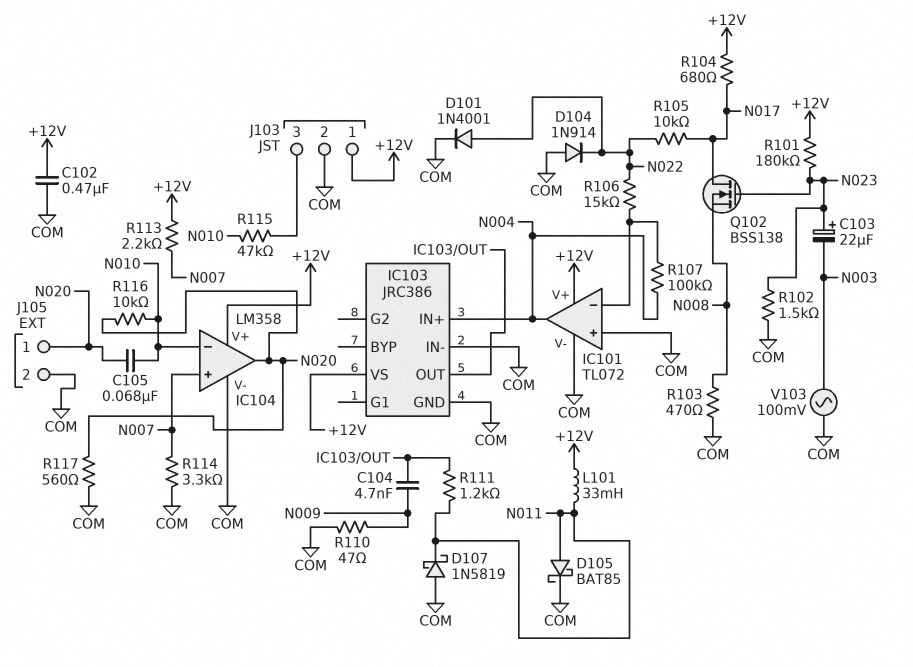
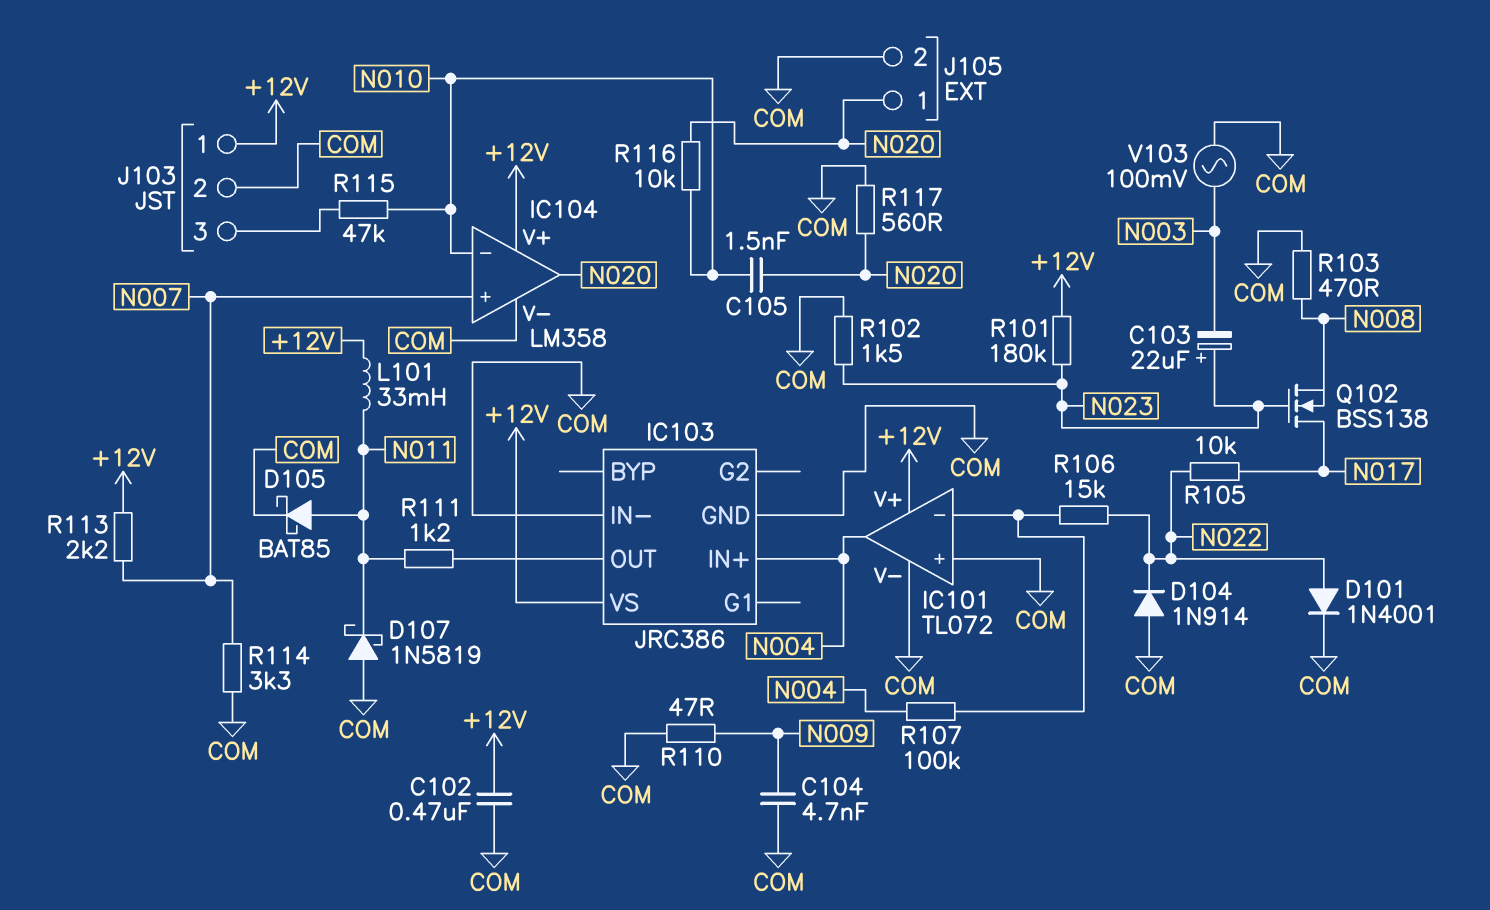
C104: 4.7nF (IC103/OUT, N009) -> 4.7nF (COM, N009)
C105: 68nF (N010, N020) -> 1.5nF (N010, N020)
R104: 680 (+12V, N017) -> none

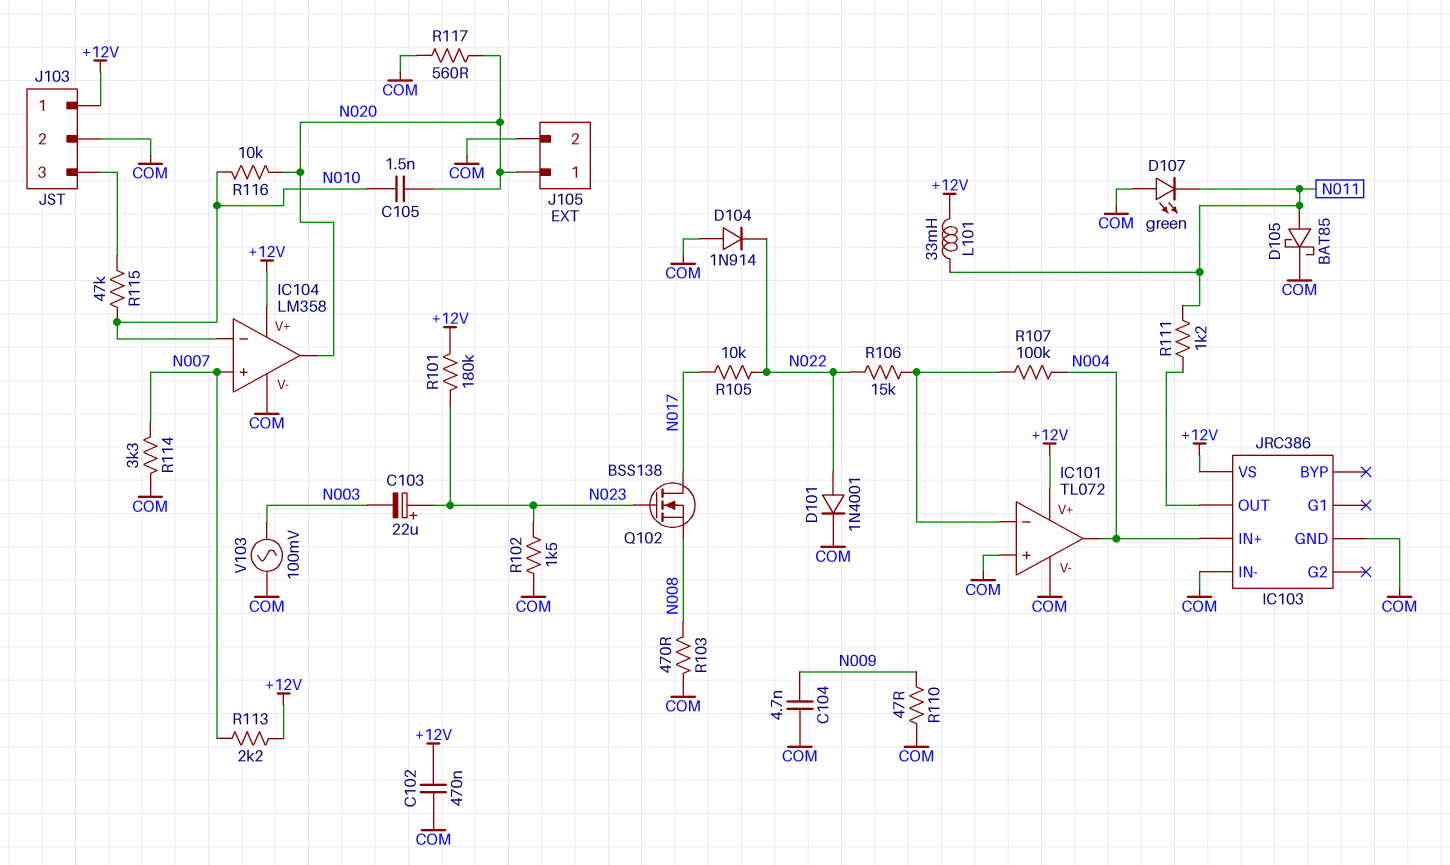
D107: schottky 1N5819 (A COM, K N011) -> LED green (A COM, K N011)

